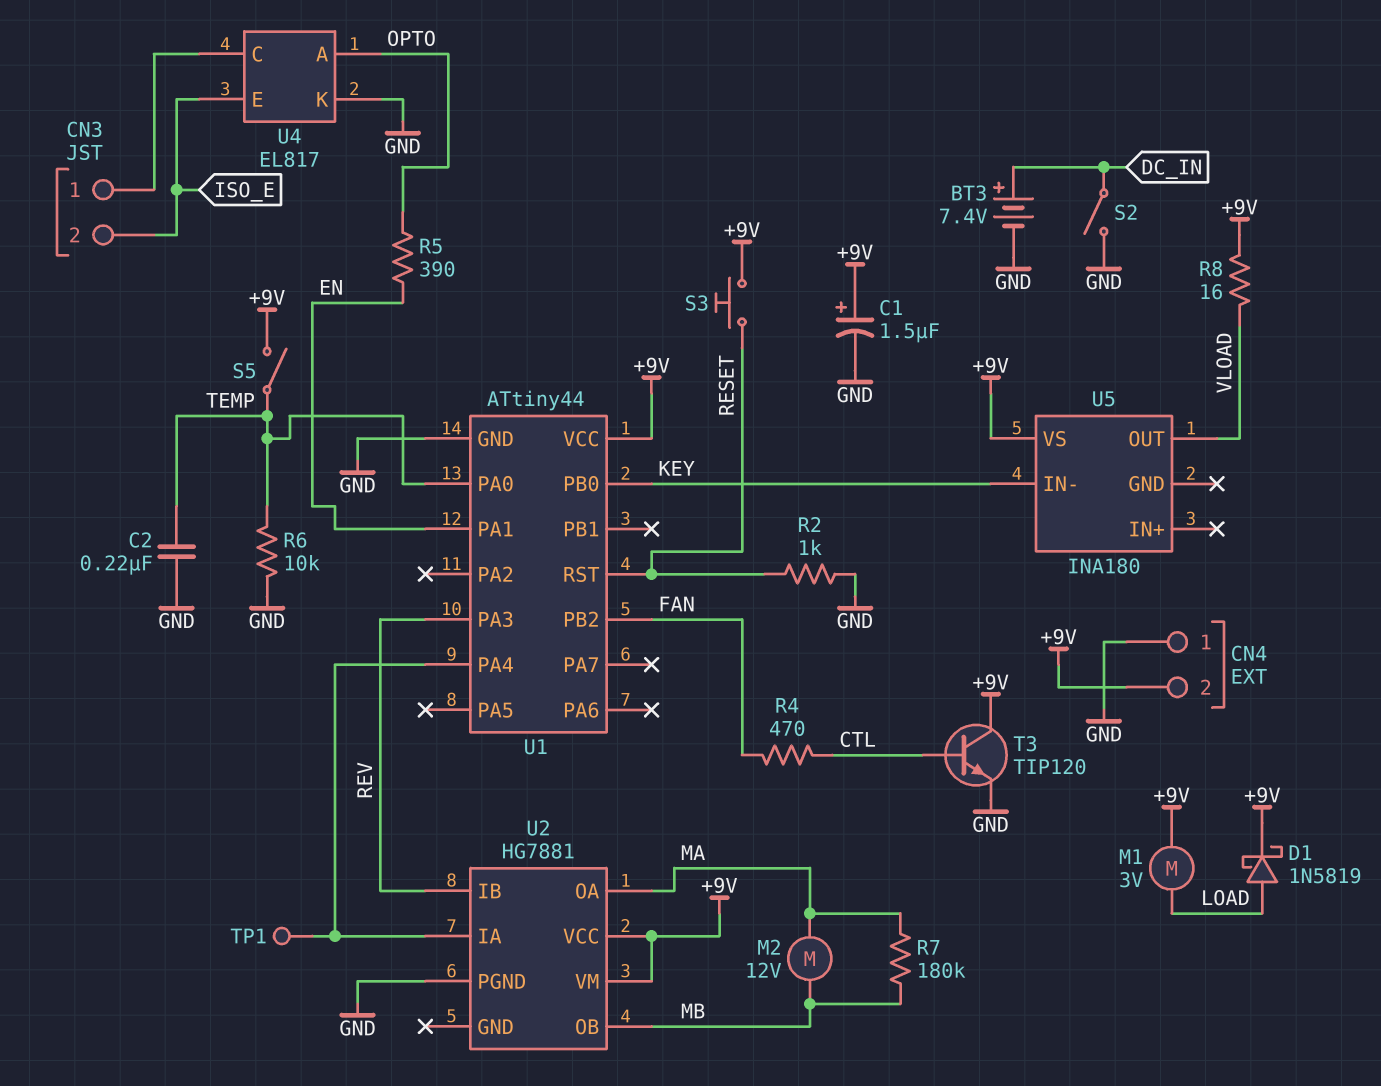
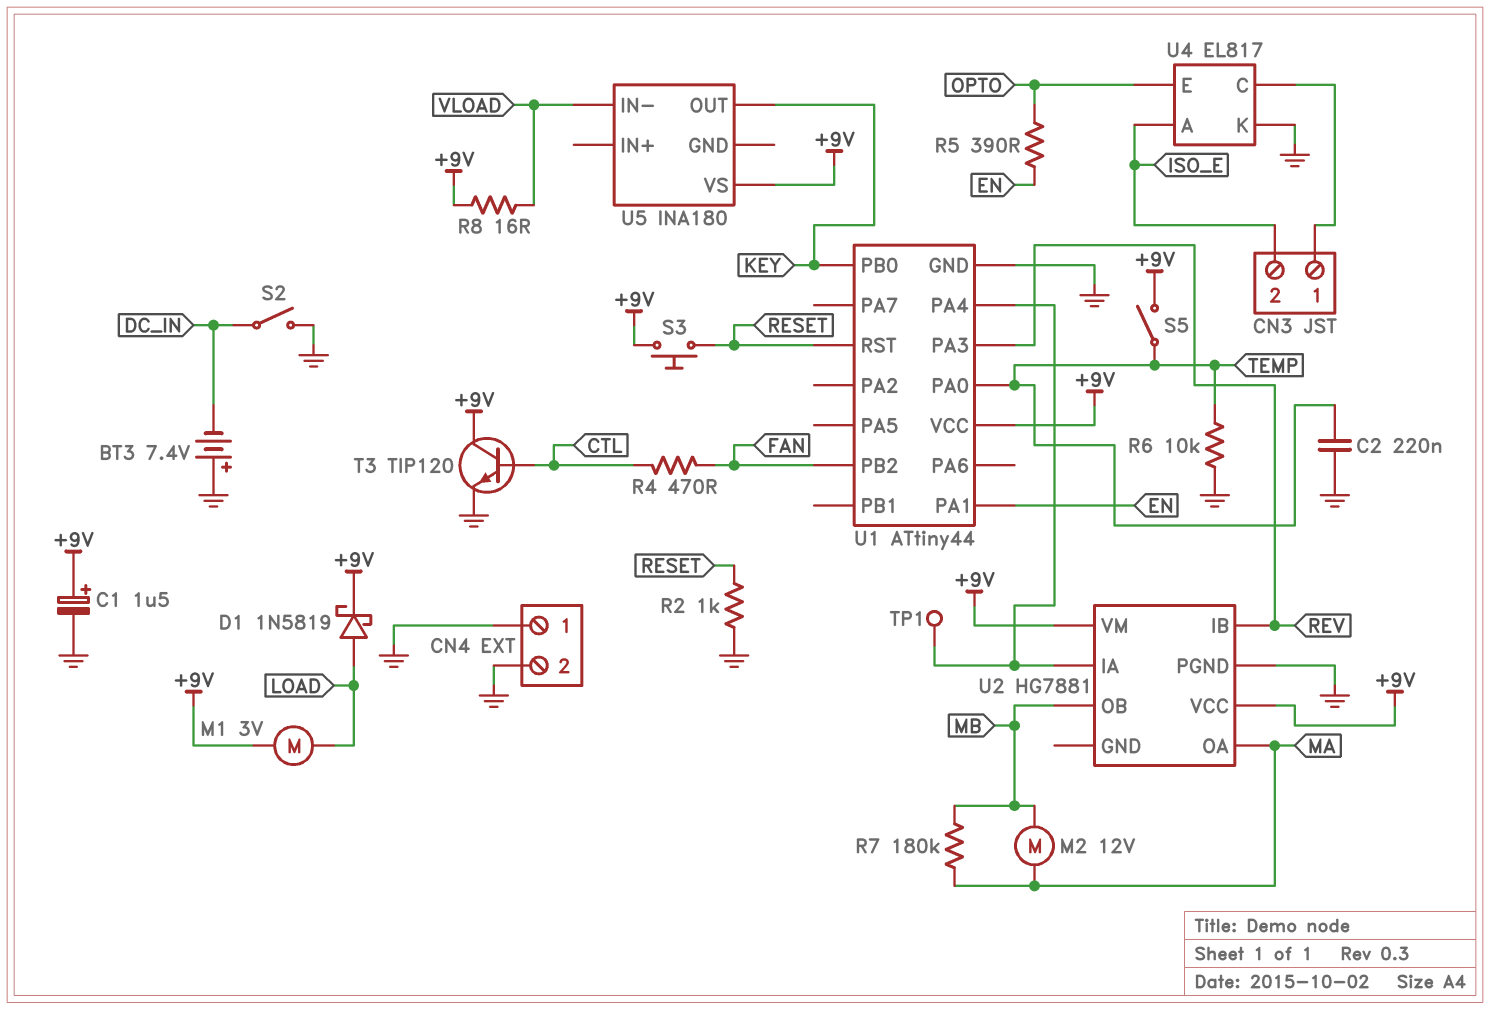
BT3: 7.4V (plus DC_IN, minus GND) -> 7.4V (plus GND, minus DC_IN)
CN4 pin 2: +9V -> GND
U4 pin A: OPTO -> ISO_E
U4 pin E: ISO_E -> OPTO
U5 pin IN-: KEY -> VLOAD
U5 pin OUT: VLOAD -> KEY

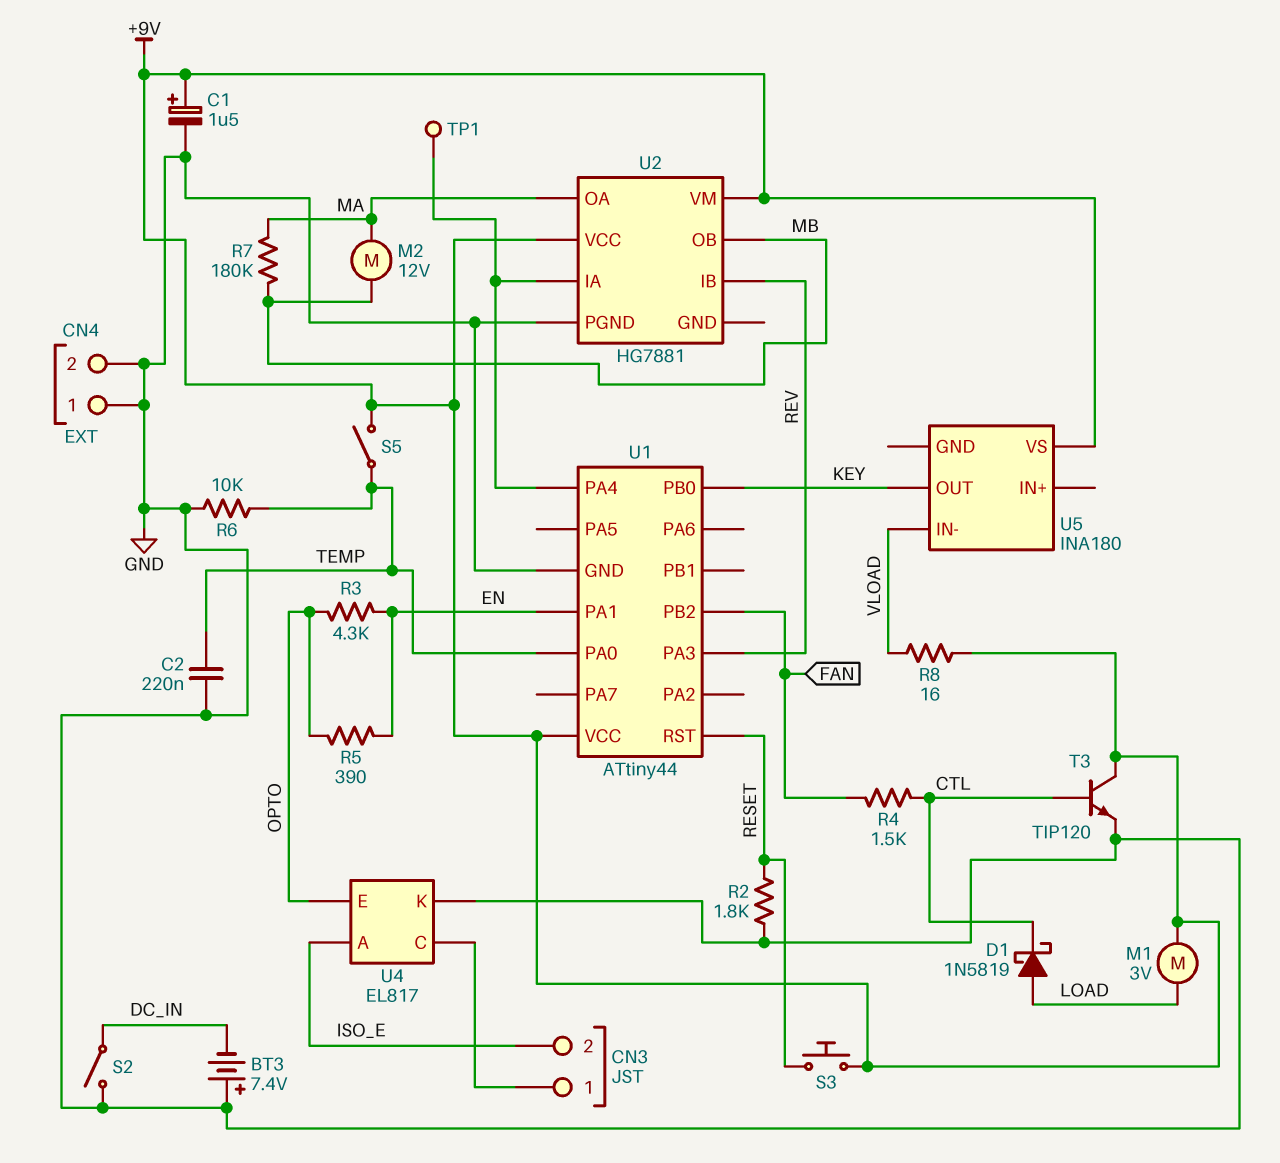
D1: schottky 1N5819 (A LOAD, K +9V) -> schottky 1N5819 (A LOAD, K CTL)
R2: 1k (GND, RESET) -> 1.8k (GND, RESET)
R3: none -> 4.3k (EN, OPTO)
R4: 470 (CTL, FAN) -> 1.5k (CTL, FAN)

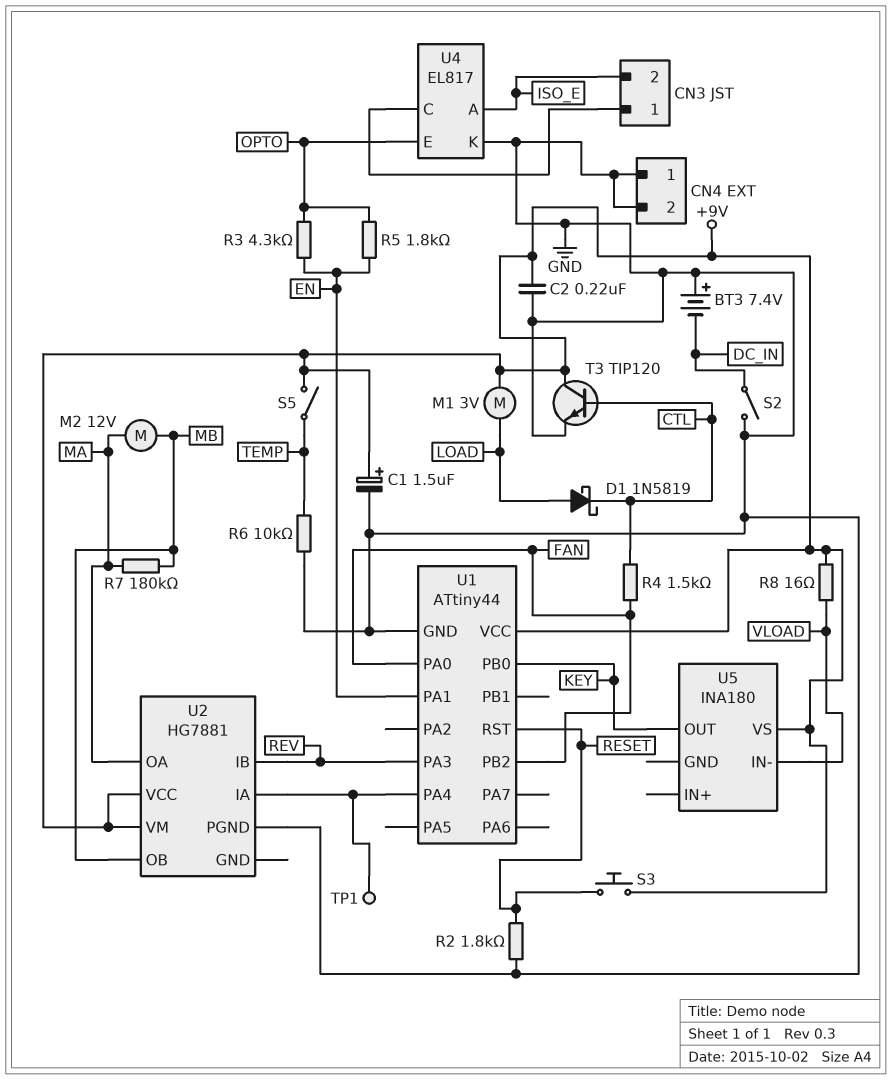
C2: 220nF (GND, TEMP) -> 220nF (+9V, GND)
R5: 390 (EN, OPTO) -> 1.8k (EN, OPTO)
U1 pin PA0: TEMP -> FAN

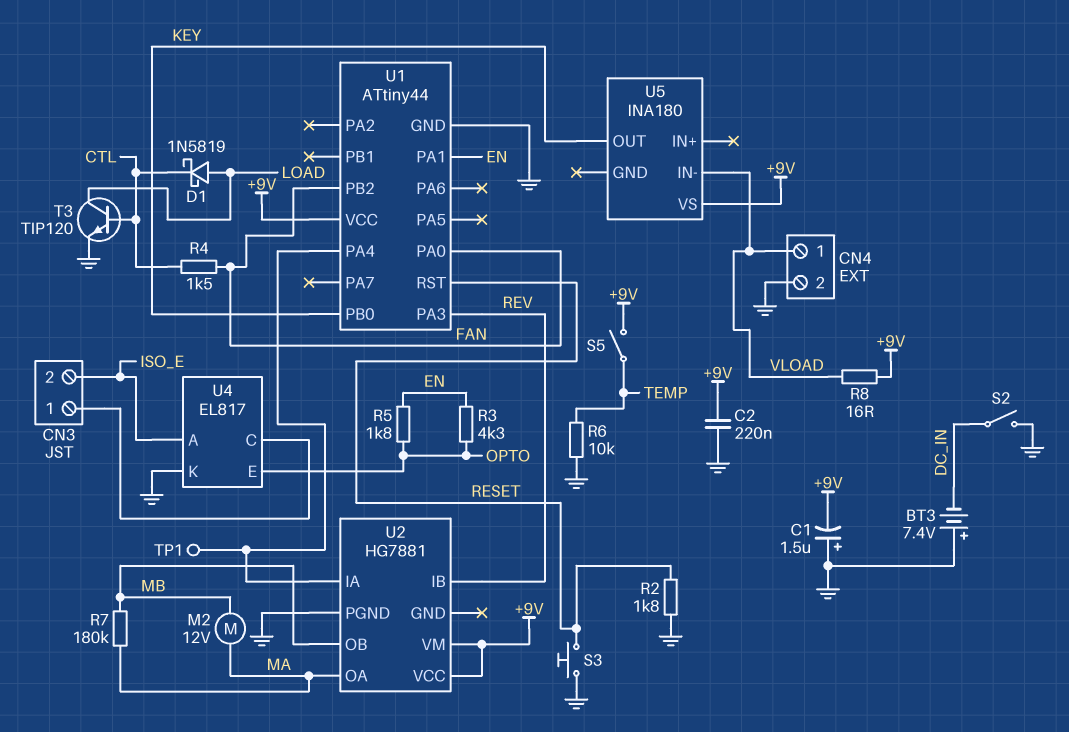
C1: 1.5uF (plus +9V, minus GND) -> 1.5uF (plus GND, minus +9V)
CN4 pin 1: GND -> VLOAD
M1: motor 3V (+9V, LOAD) -> none
S3: button (+9V, RESET) -> button (GND, RESET)
T3: NPN TIP120 (B CTL, C +9V, E GND) -> NPN TIP120 (B CTL, C LOAD, E GND)

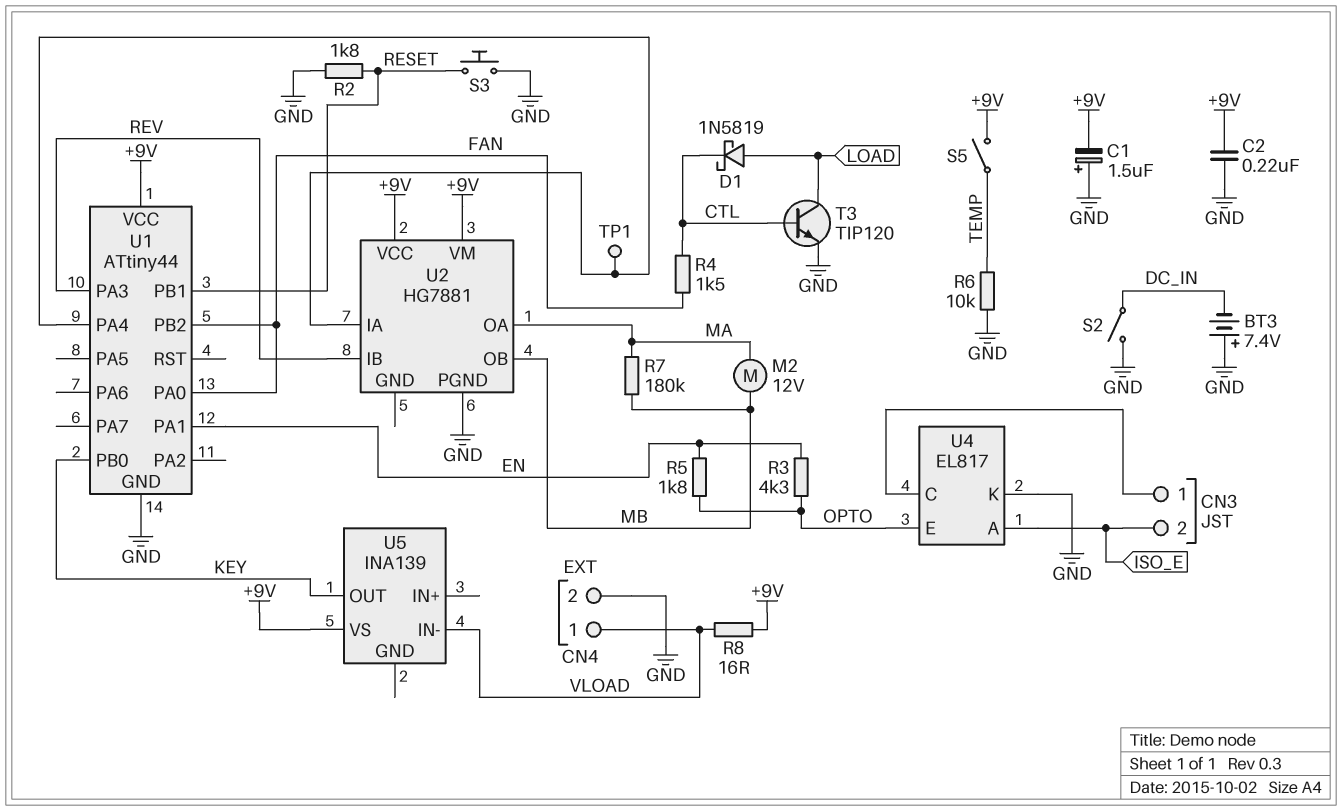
U1 pin PB1: none -> RESET
U1 pin RST: RESET -> none
U5: INA180 -> INA139

